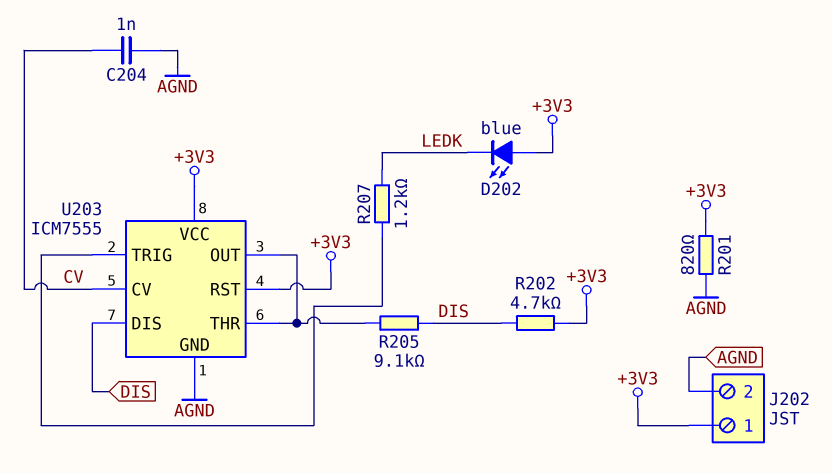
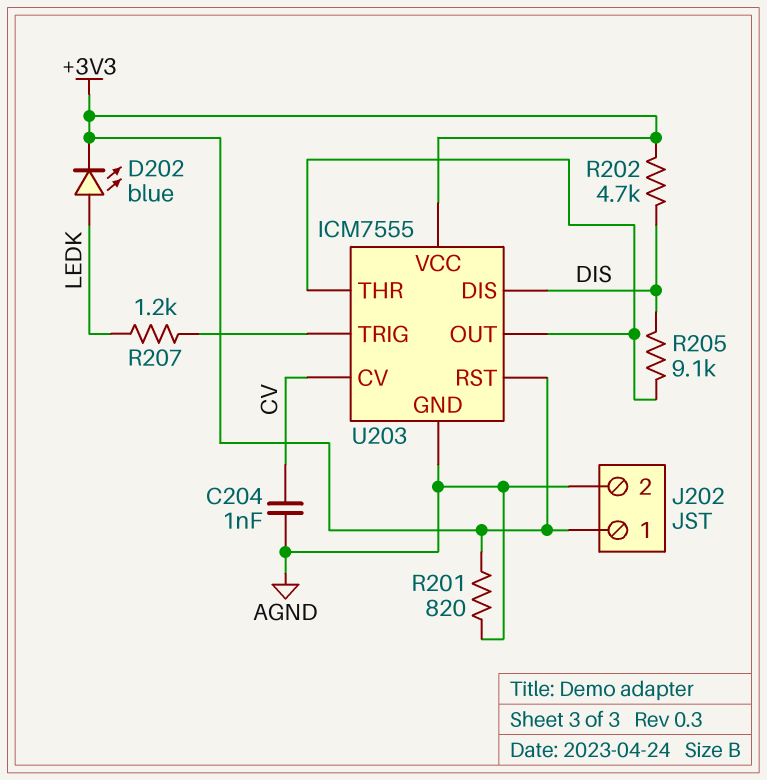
D202: LED blue (A +3V3, K LEDK) -> LED blue (A LEDK, K +3V3)

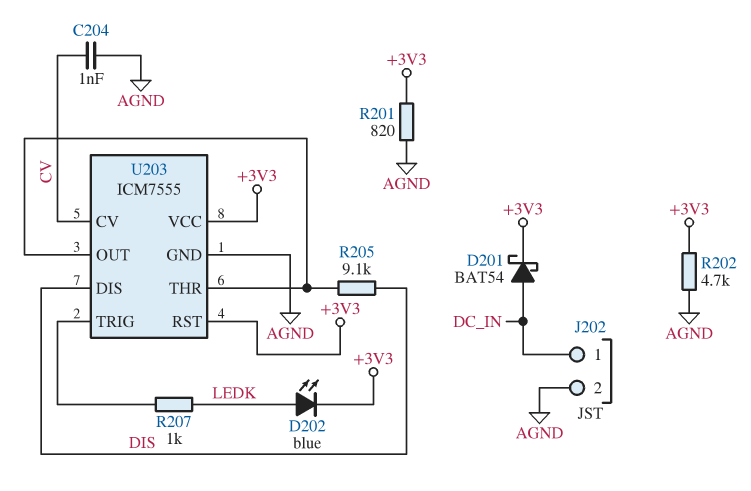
D201: none -> schottky BAT54 (A DC_IN, K +3V3)
J202 pin 1: +3V3 -> DC_IN
R202: 4.7k (+3V3, DIS) -> 4.7k (+3V3, AGND)
R207: 1.2k (LEDK, U203/TRIG) -> 1k (LEDK, U203/TRIG)

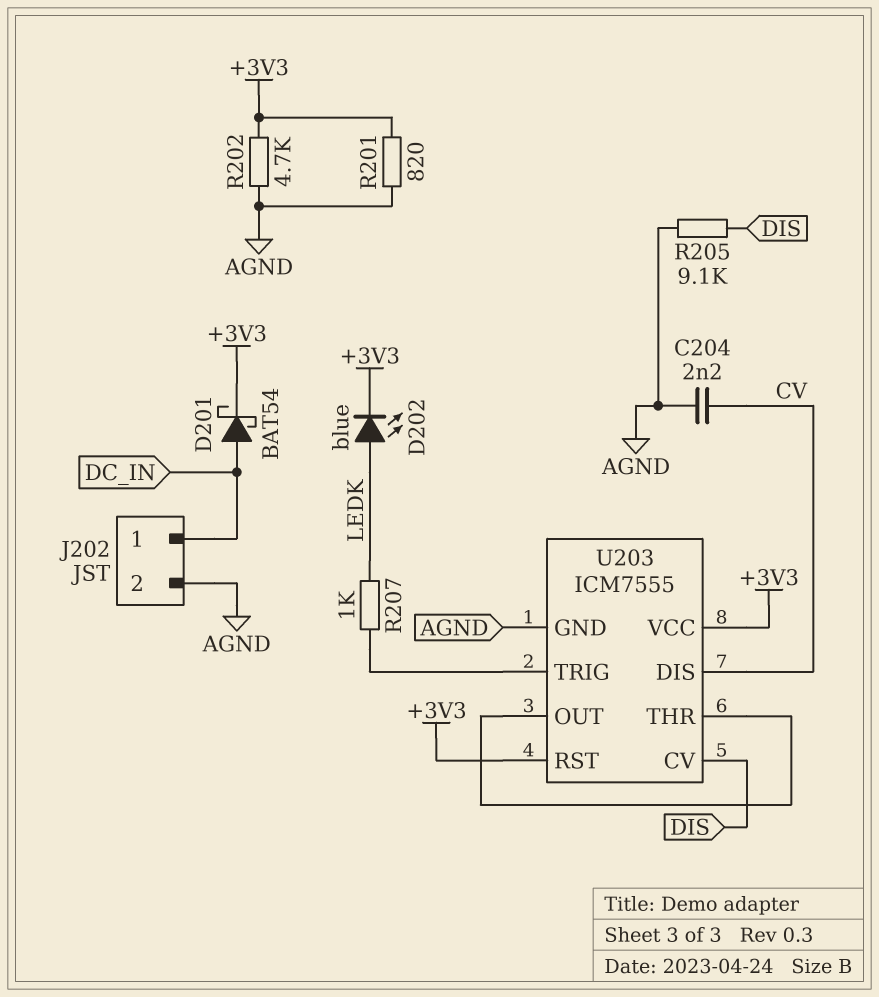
C204: 1nF (AGND, CV) -> 2.2nF (AGND, CV)
R205: 9.1k (DIS, U203/OUT) -> 9.1k (AGND, DIS)
U203 pin CV: CV -> DIS
U203 pin DIS: DIS -> CV

